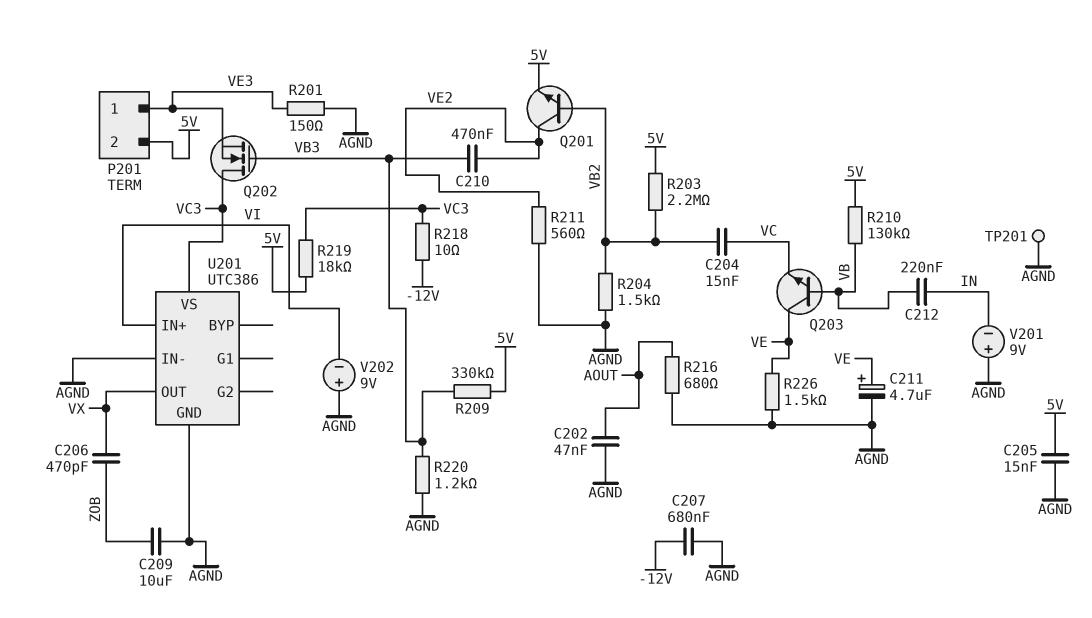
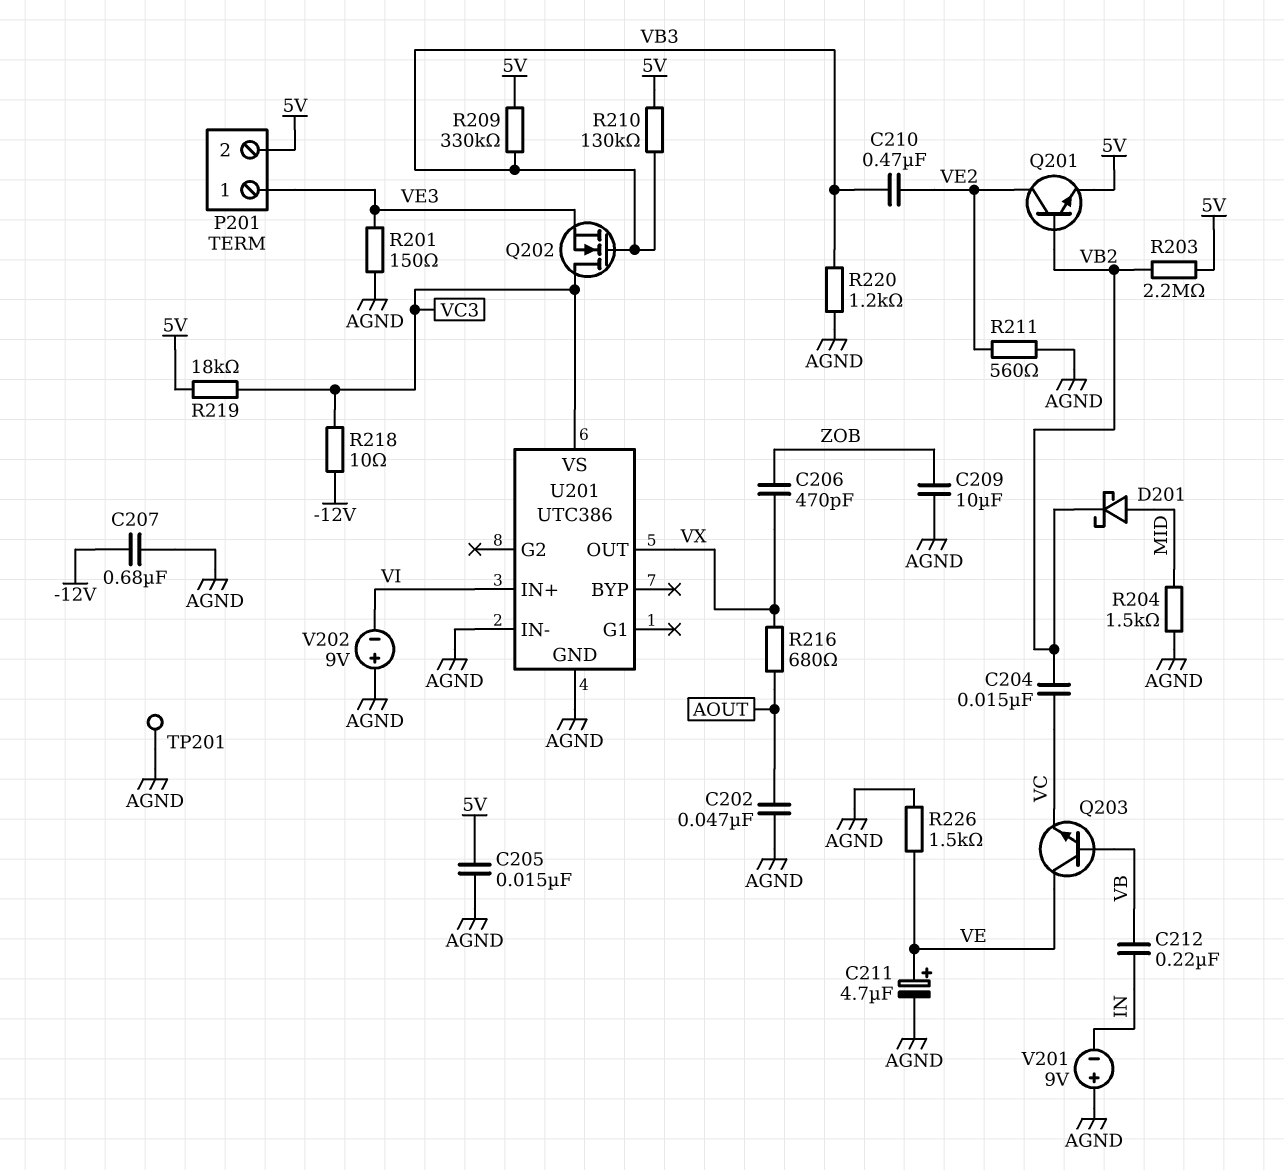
D201: none -> schottky (A MID, K VB2)
R204: 1.5k (AGND, VB2) -> 1.5k (AGND, MID)
R210: 130k (5V, VB) -> 130k (5V, VB3)
R216: 680 (AGND, AOUT) -> 680 (AOUT, VX)

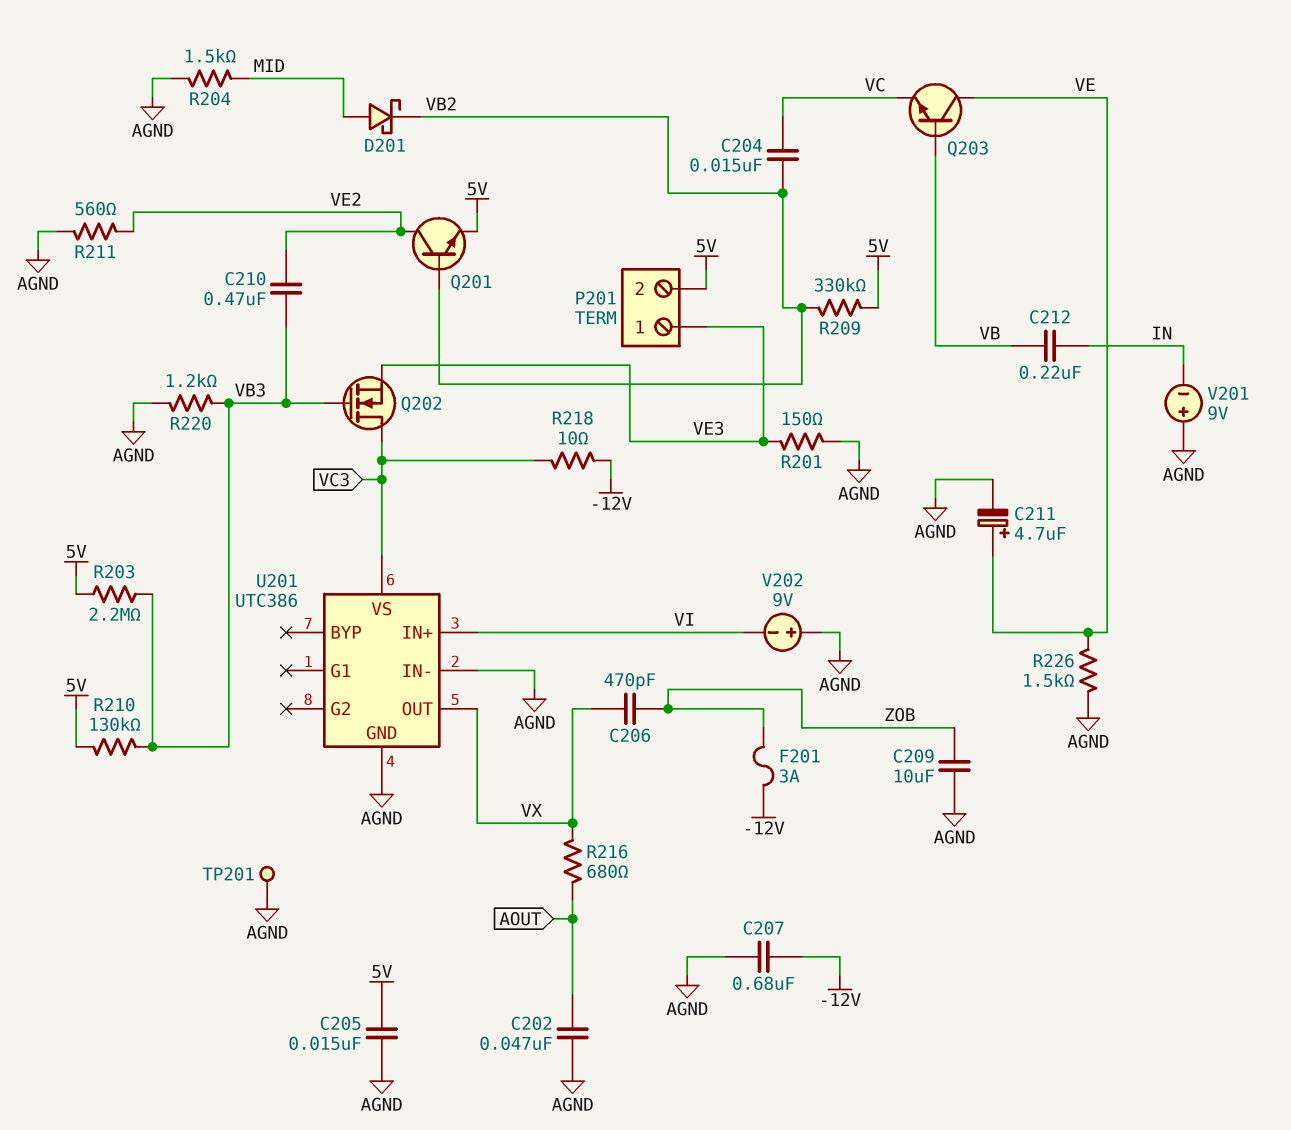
F201: none -> 3A (-12V, ZOB)
R203: 2.2M (5V, VB2) -> 2.2M (5V, VB3)
R209: 330k (5V, VB3) -> 330k (5V, VB2)
R219: 18k (5V, VC3) -> none

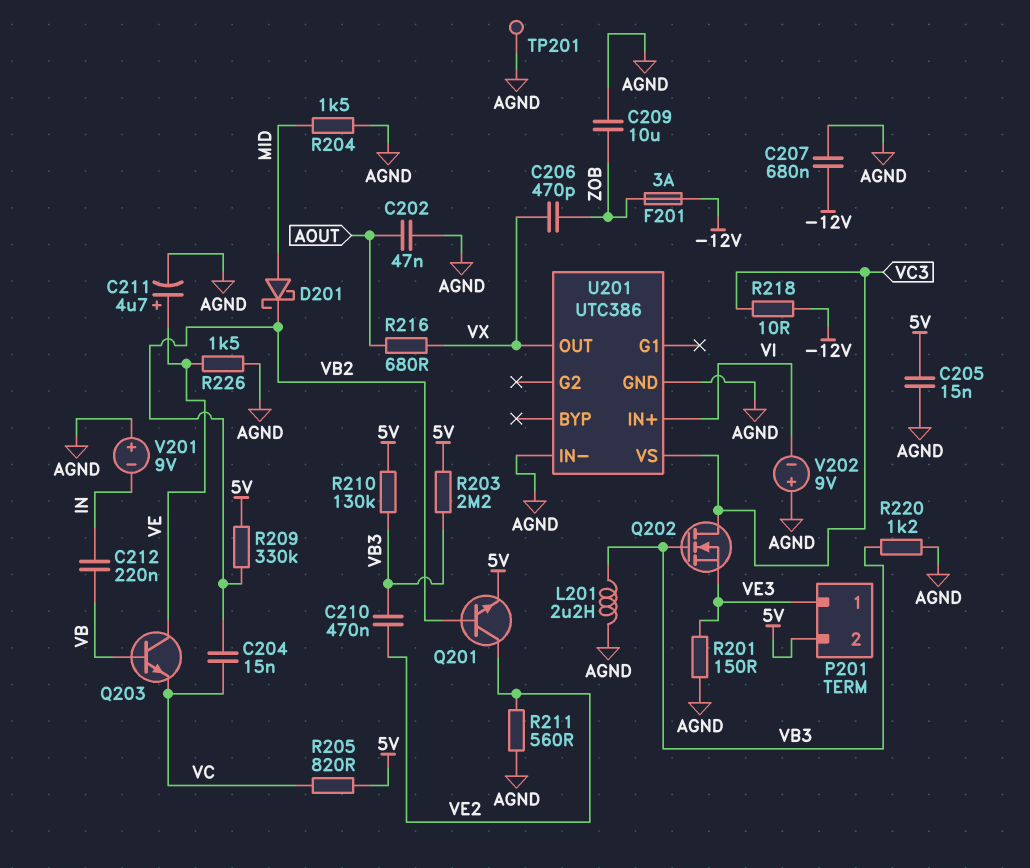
L201: none -> 2.2uH (AGND, VB3)
R205: none -> 820 (5V, VC)

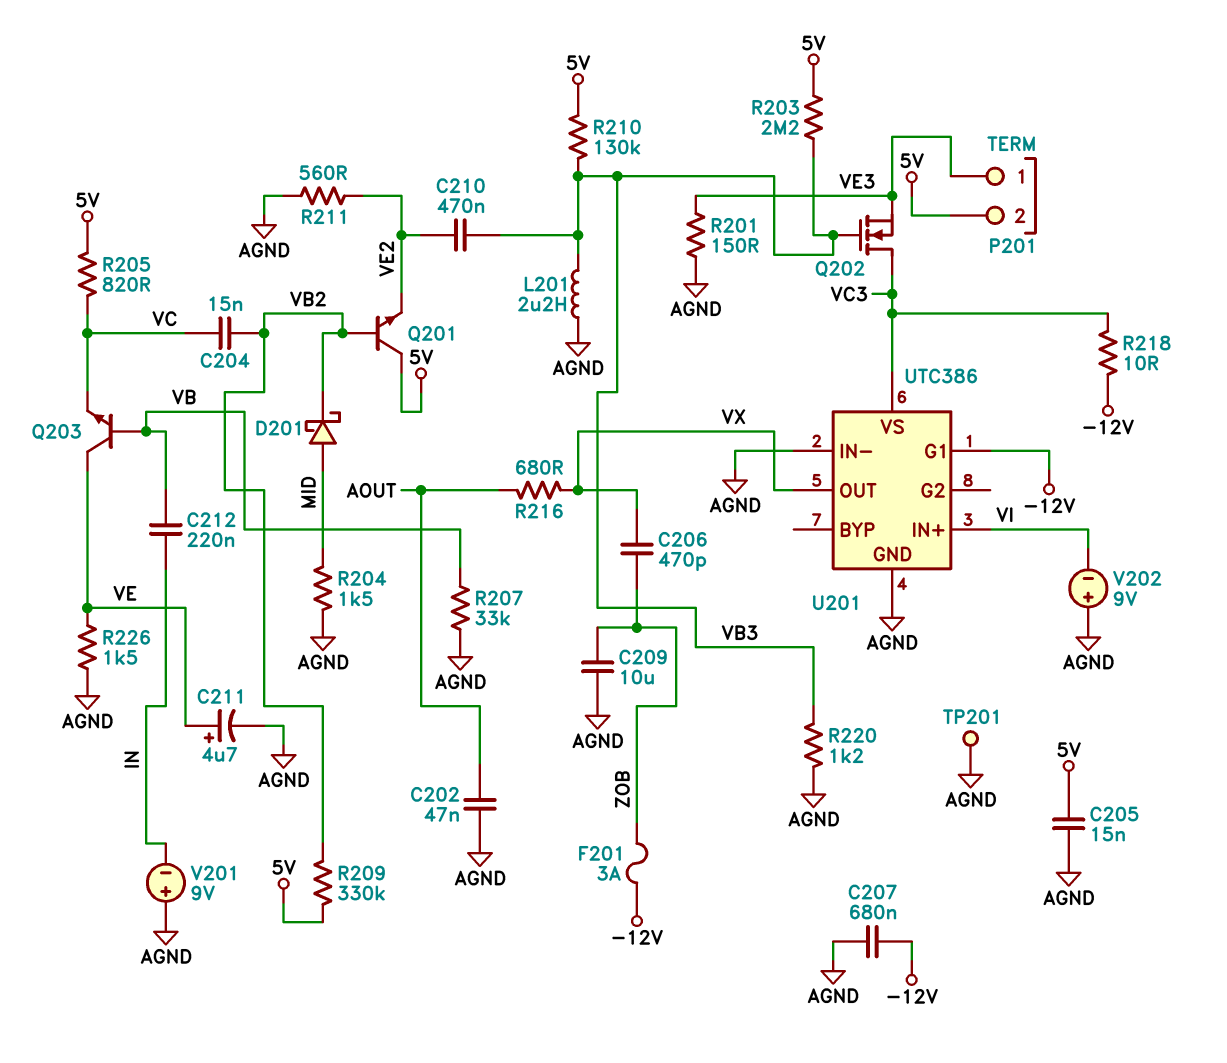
Q201: NPN (B VB2, C VE2, E 5V) -> NPN (B VB2, C 5V, E VE2)
R207: none -> 33k (AGND, VB)
U201 pin G1: none -> -12V

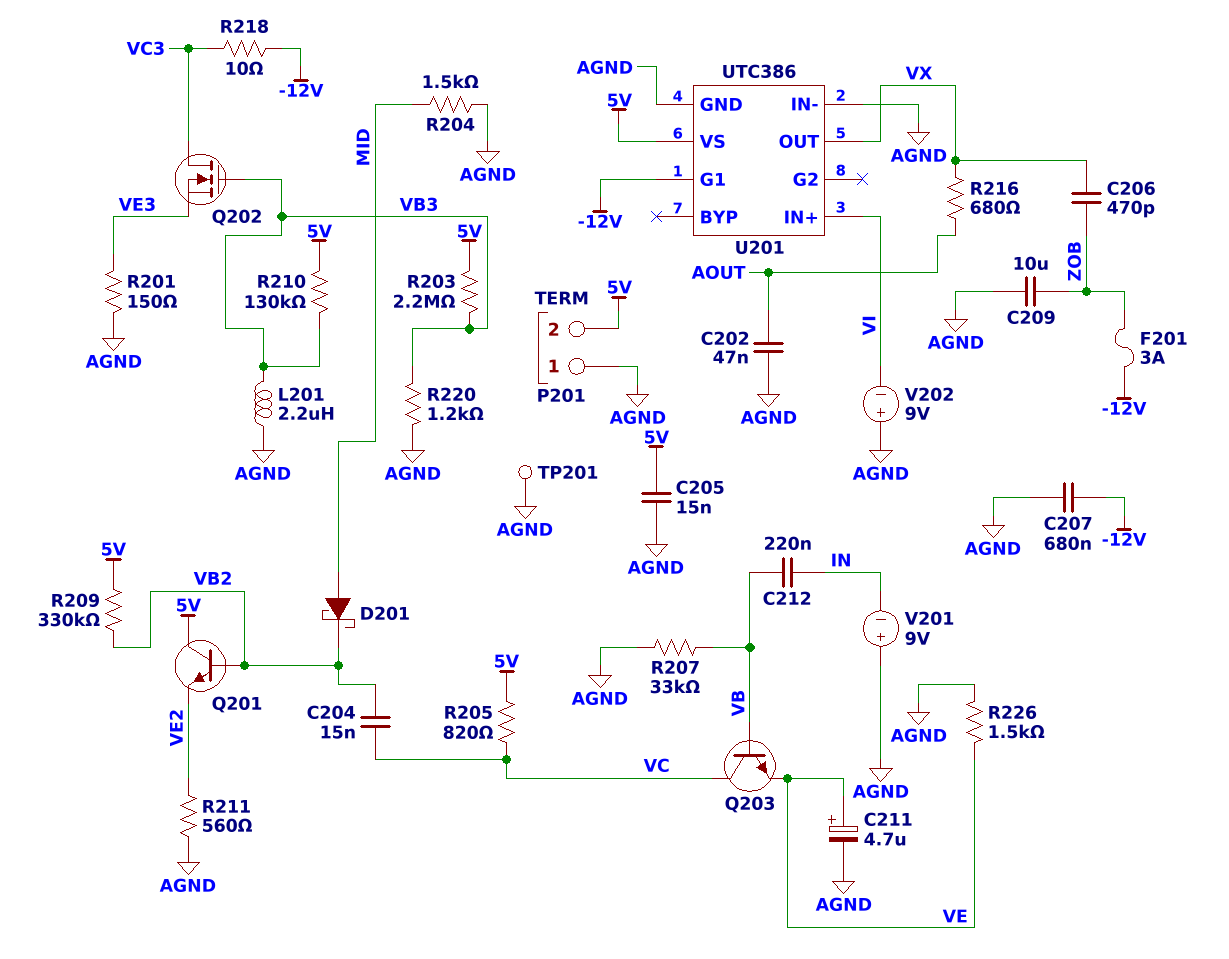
C210: 470nF (VB3, VE2) -> none
P201 pin 1: VE3 -> AGND
Q203: NPN (B VB, C VE, E VC) -> NPN (B VB, C VC, E VE)
U201 pin VS: VC3 -> 5V

